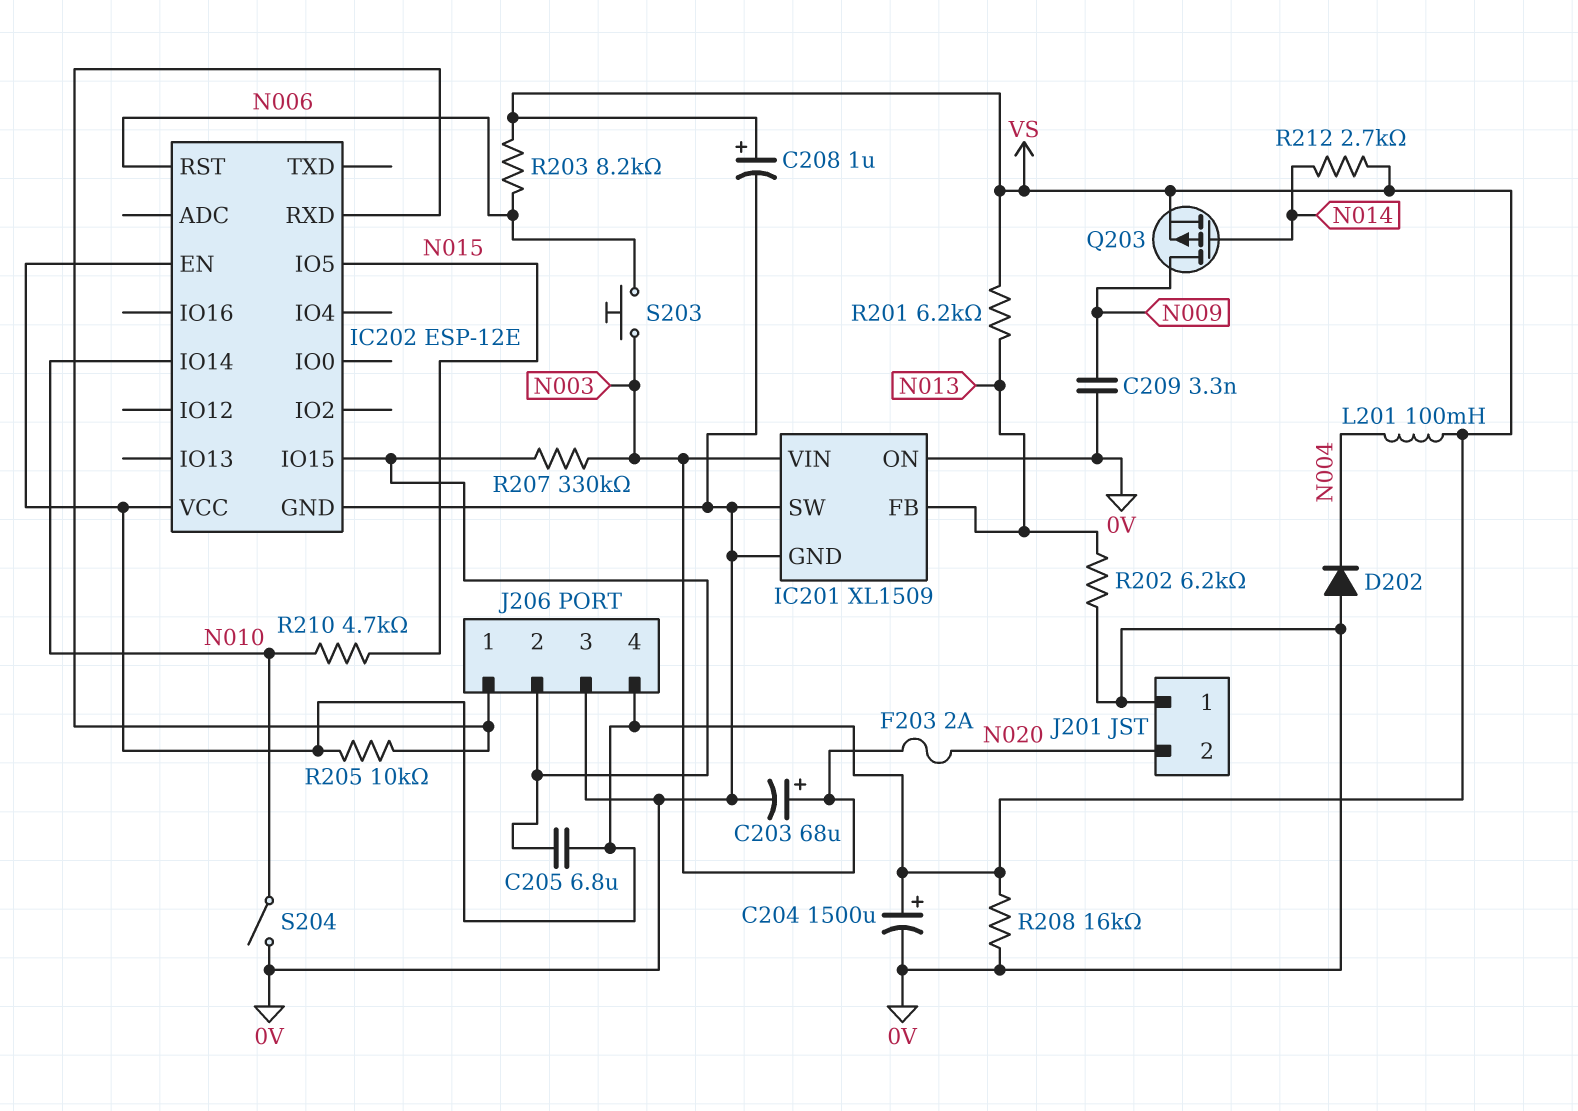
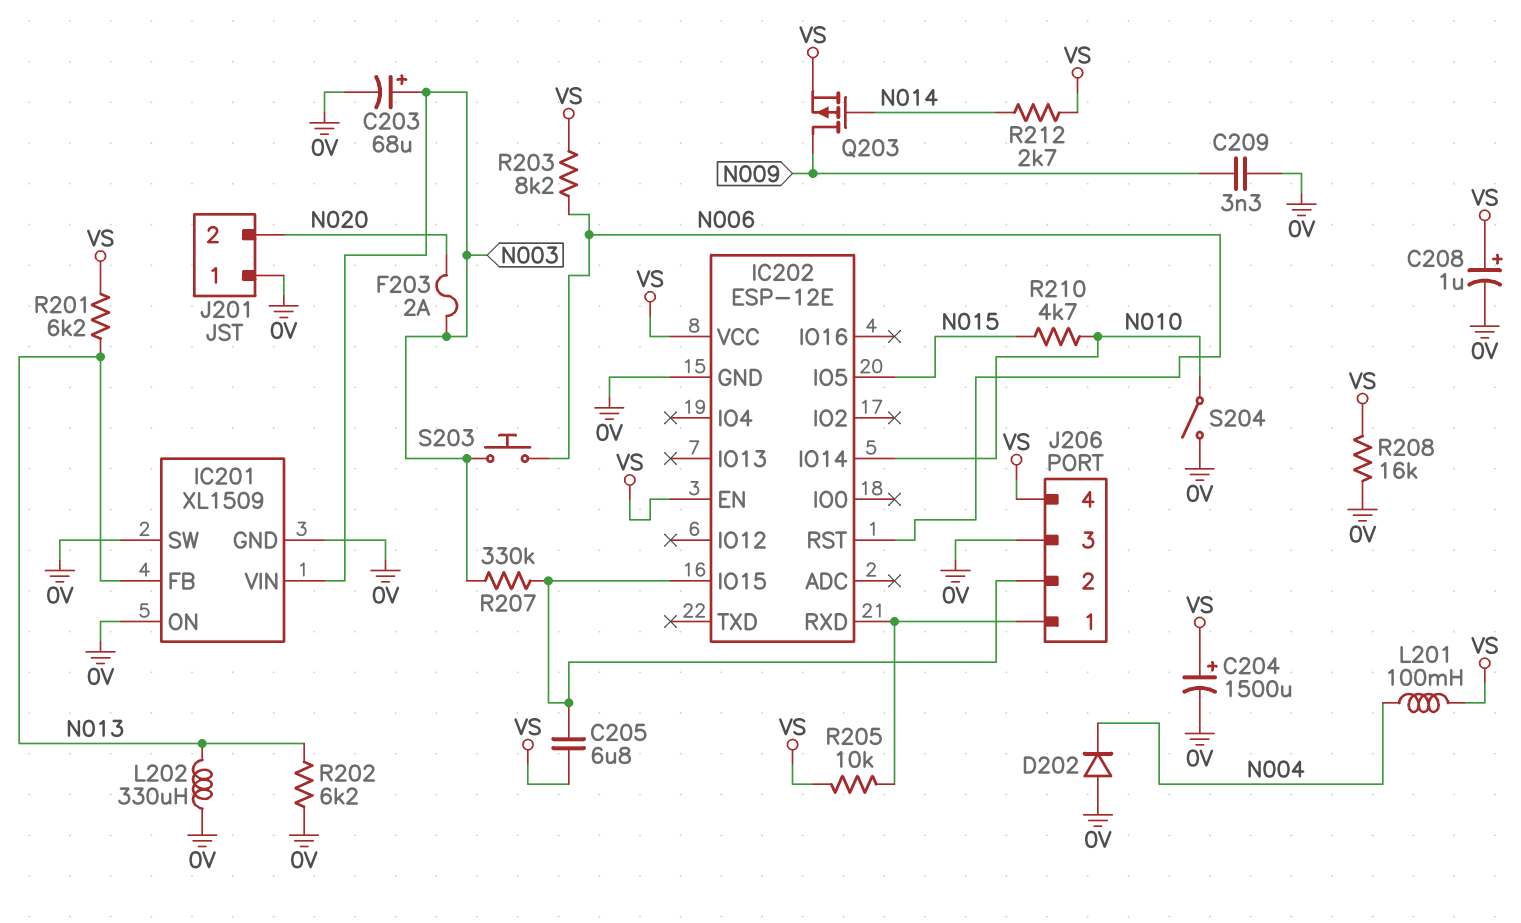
L202: none -> 330uH (0V, N013)

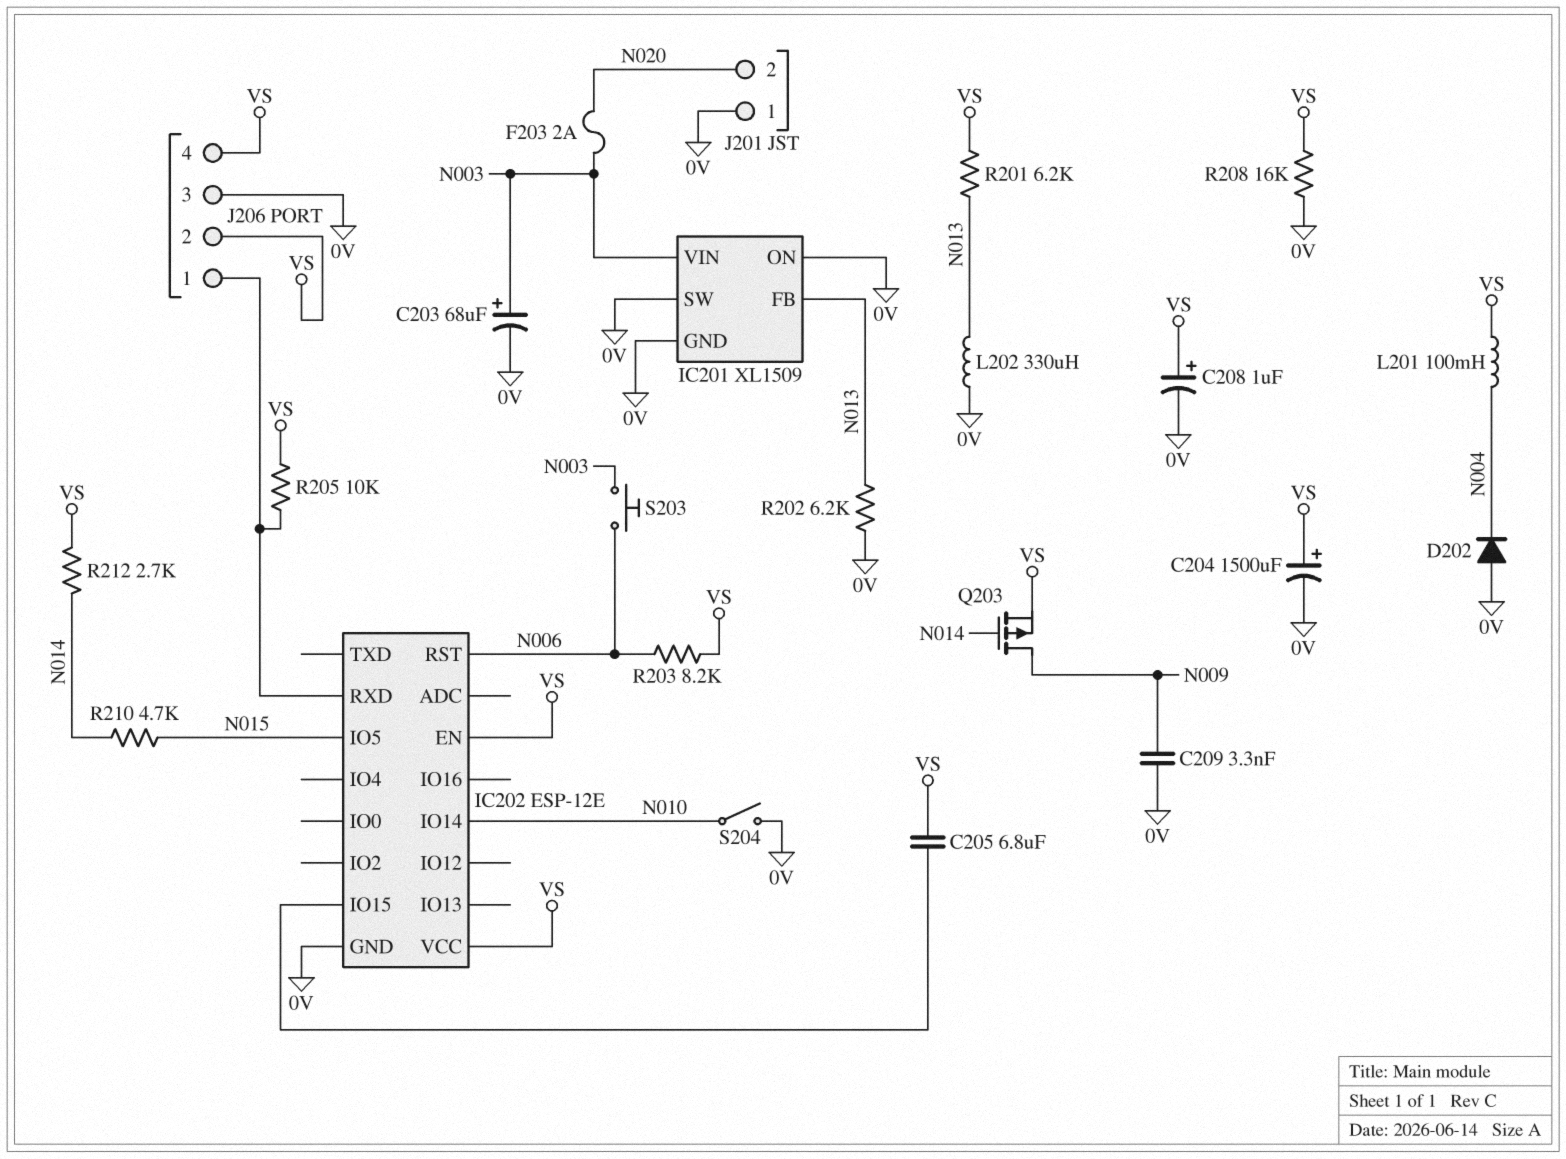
J206 pin 2: IC202/IO15 -> VS
R207: 330k (IC202/IO15, N003) -> none
R210: 4.7k (N010, N015) -> 4.7k (N014, N015)

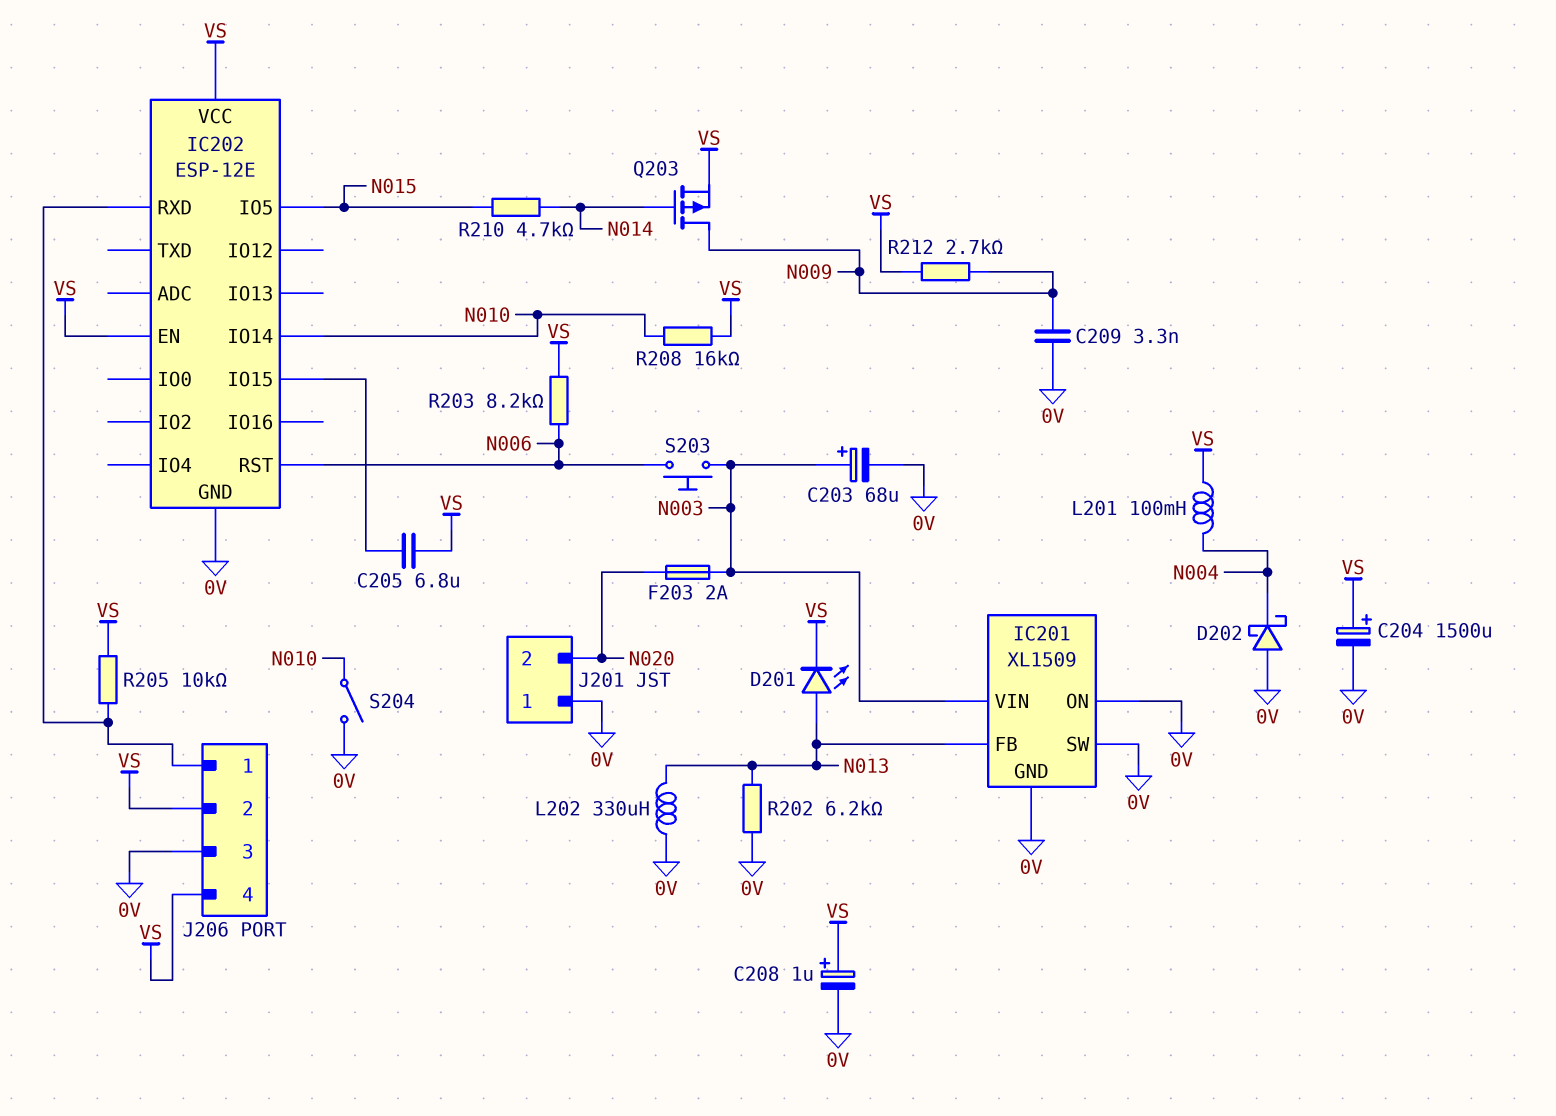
D201: none -> LED (A N013, K VS)
D202: diode (A 0V, K N004) -> schottky (A 0V, K N004)
R201: 6.2k (N013, VS) -> none
R208: 16k (0V, VS) -> 16k (N010, VS)
R212: 2.7k (N014, VS) -> 2.7k (N009, VS)

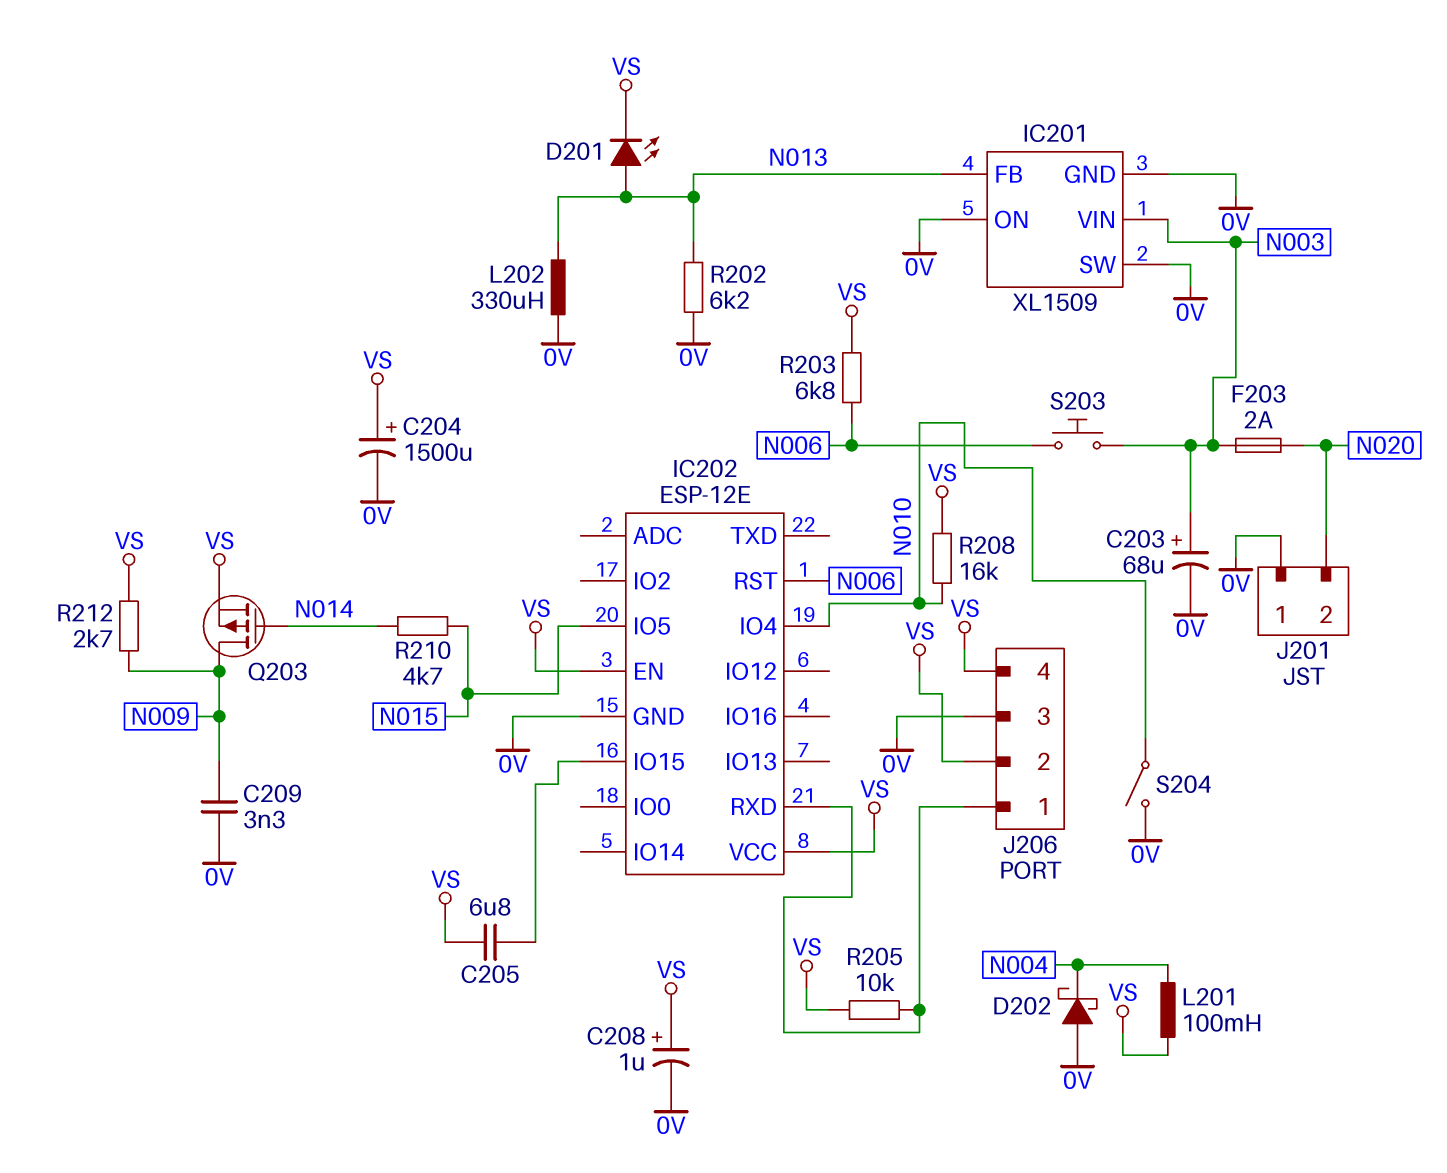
IC202 pin IO4: none -> N010
IC202 pin IO14: N010 -> none
R203: 8.2k (N006, VS) -> 6.8k (N006, VS)

